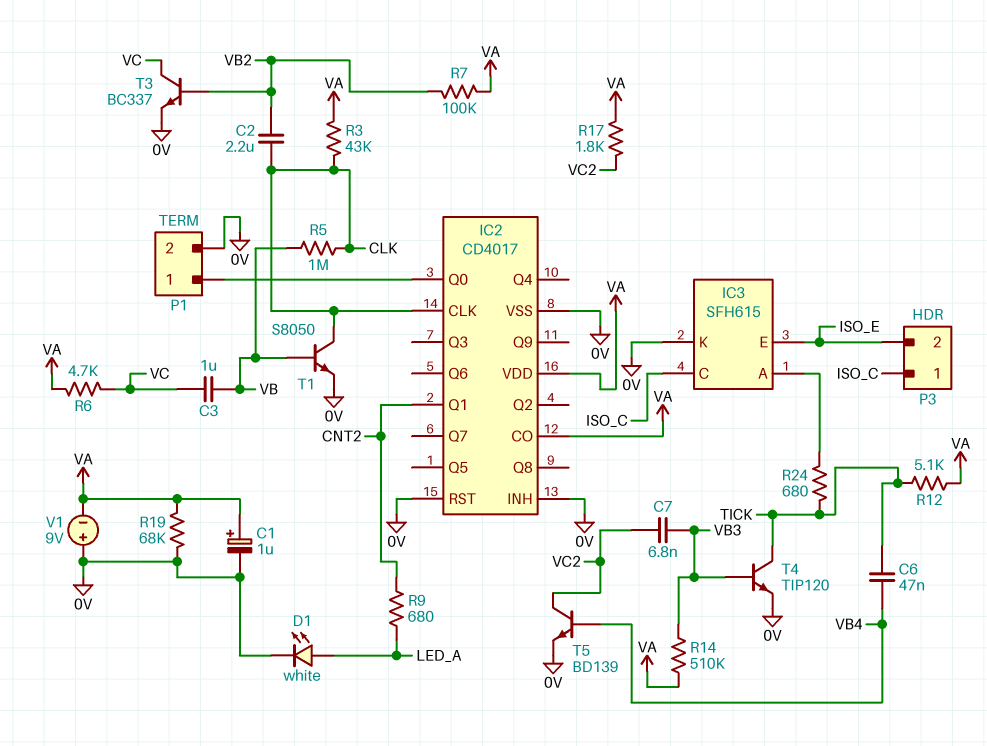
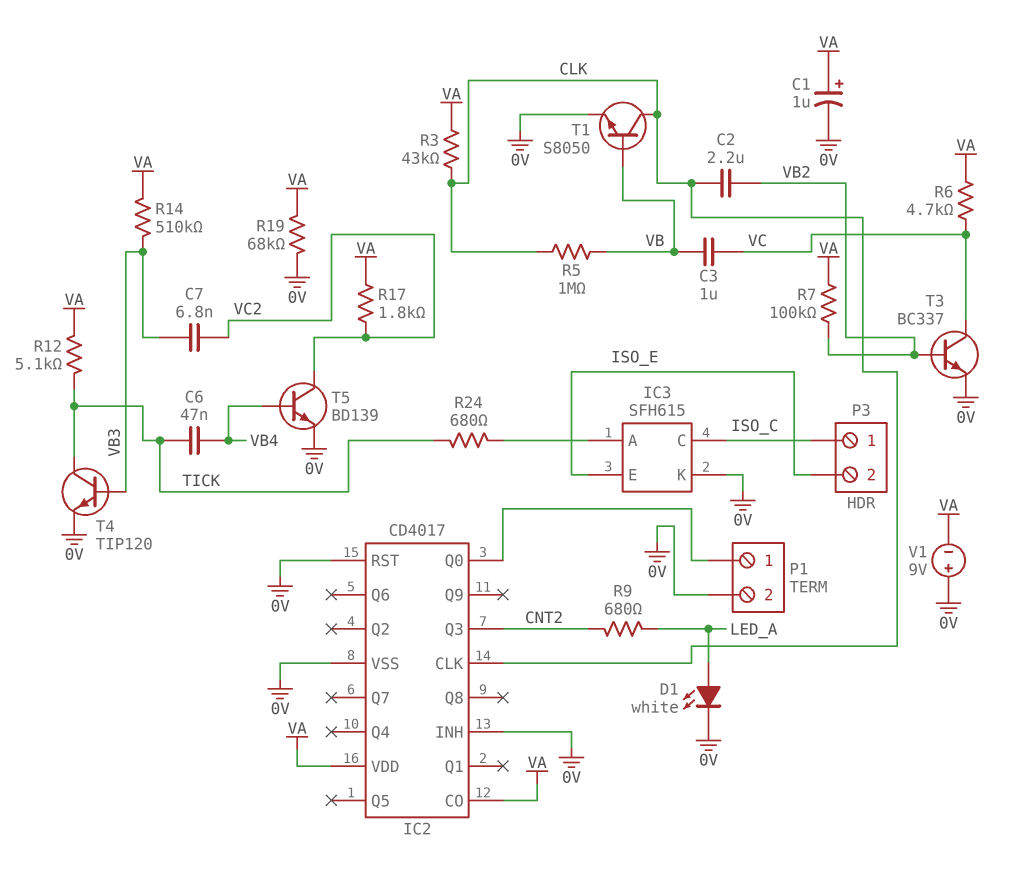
IC2 pin Q1: CNT2 -> none
IC2 pin Q3: none -> CNT2

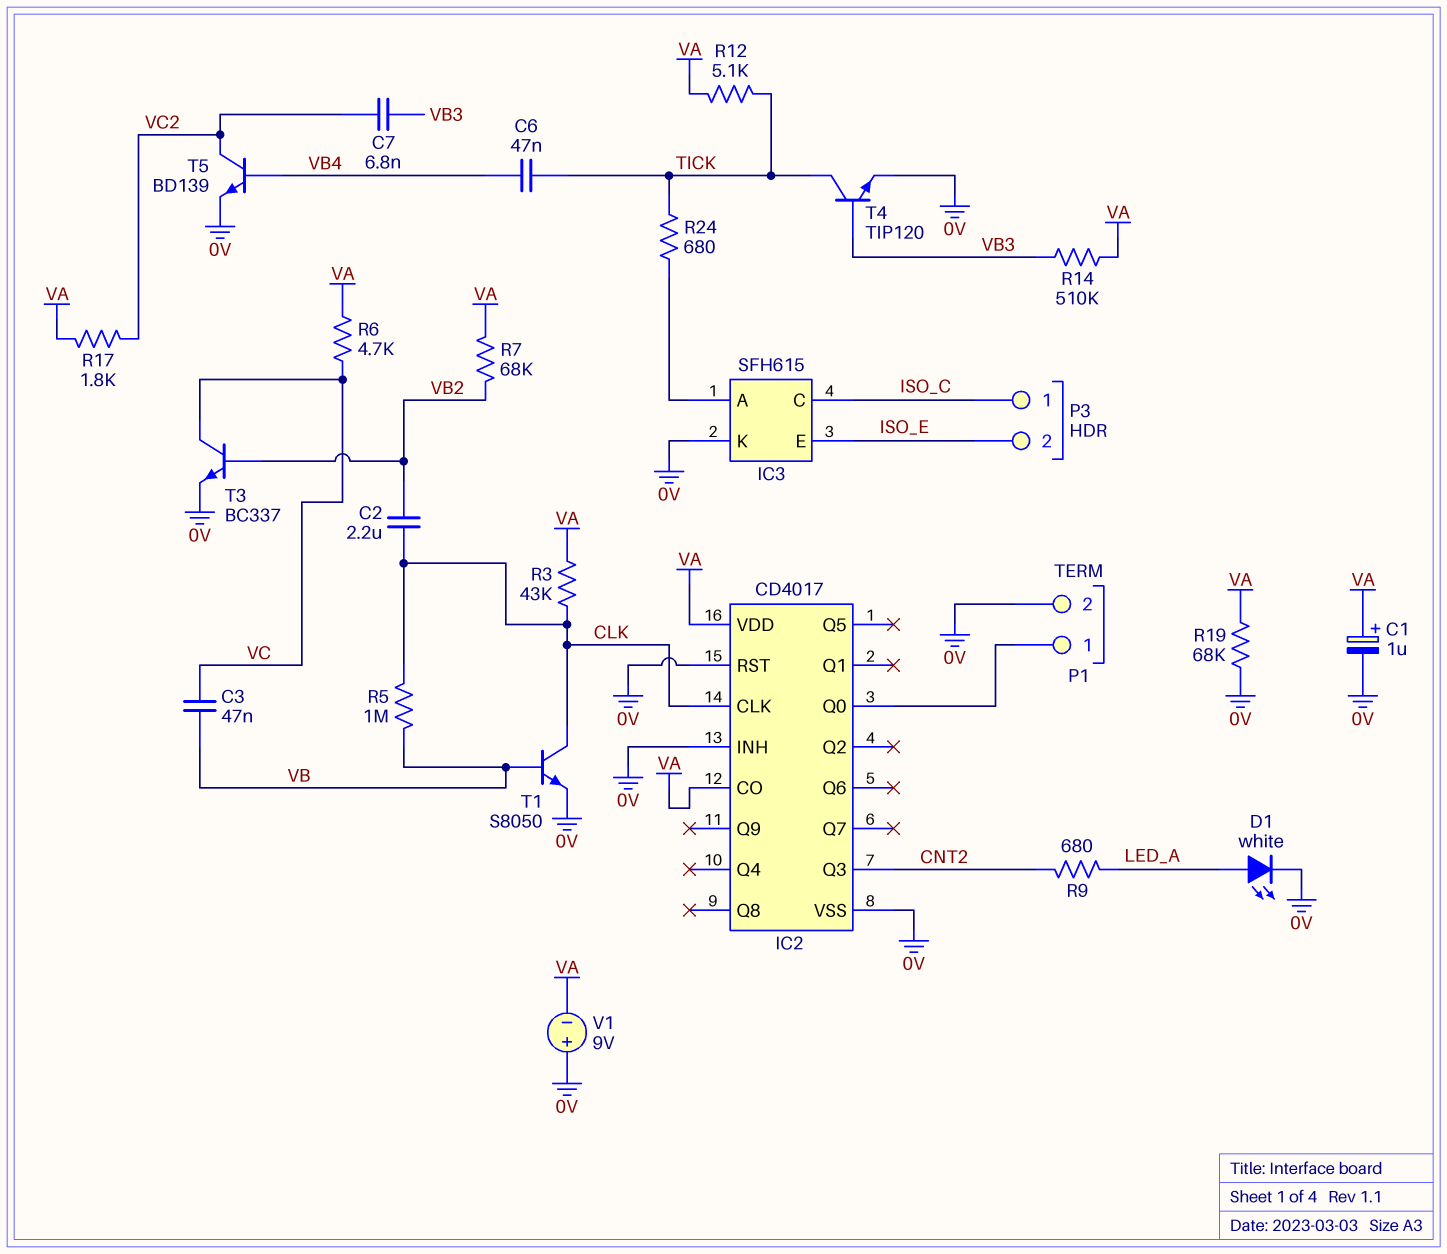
C3: 1uF (VB, VC) -> 47nF (VB, VC)
R7: 100k (VA, VB2) -> 68k (VA, VB2)

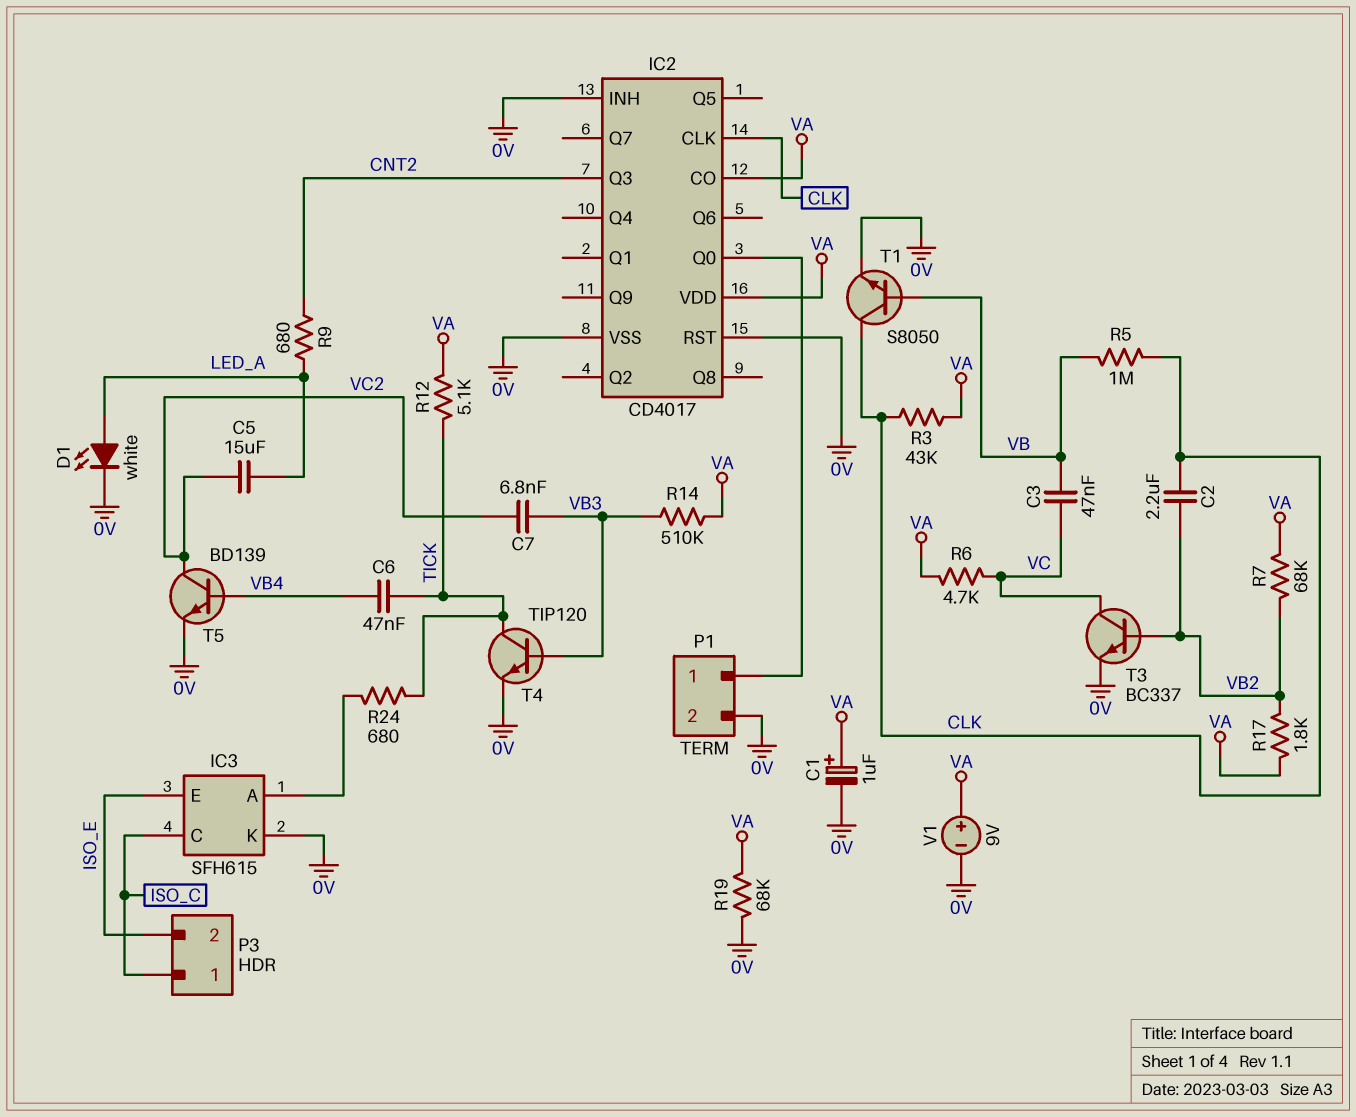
C5: none -> 15uF (LED_A, VC2)
R17: 1.8k (VA, VC2) -> 1.8k (VA, VB2)
V1: 9V (plus 0V, minus VA) -> 9V (plus VA, minus 0V)

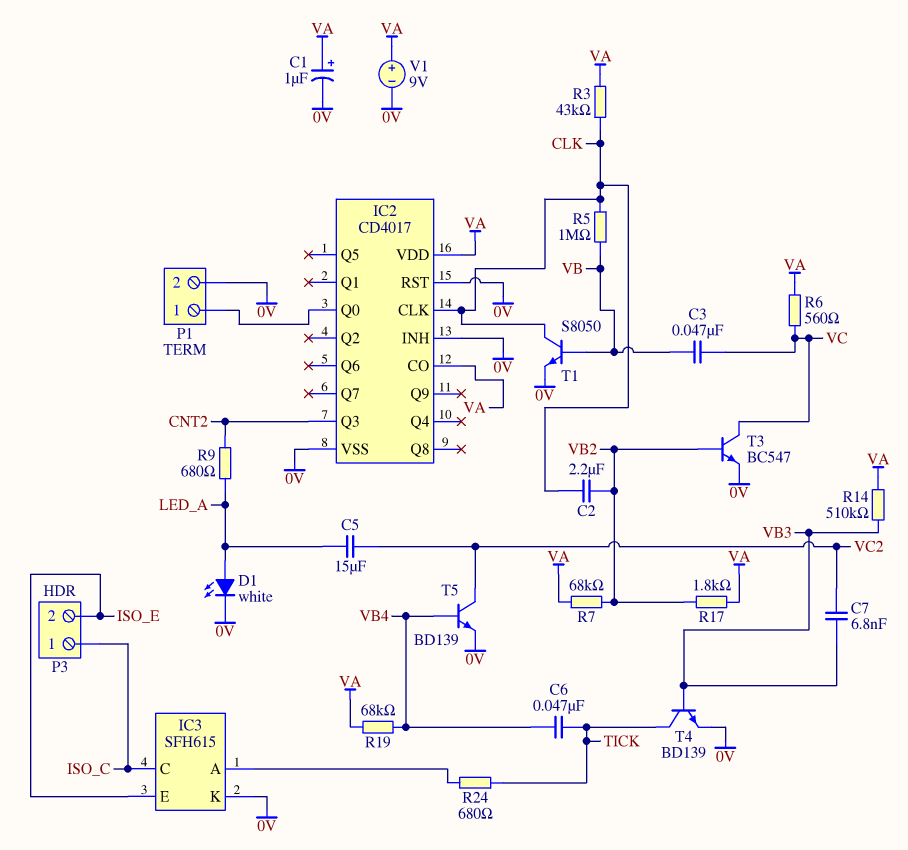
R6: 4.7k (VA, VC) -> 560 (VA, VC)
R12: 5.1k (TICK, VA) -> none
R19: 68k (0V, VA) -> 68k (VA, VB4)
T3: NPN BC337 (B VB2, C VC, E 0V) -> NPN BC547 (B VB2, C VC, E 0V)
T4: NPN TIP120 (B VB3, C TICK, E 0V) -> NPN BD139 (B VB3, C TICK, E 0V)

